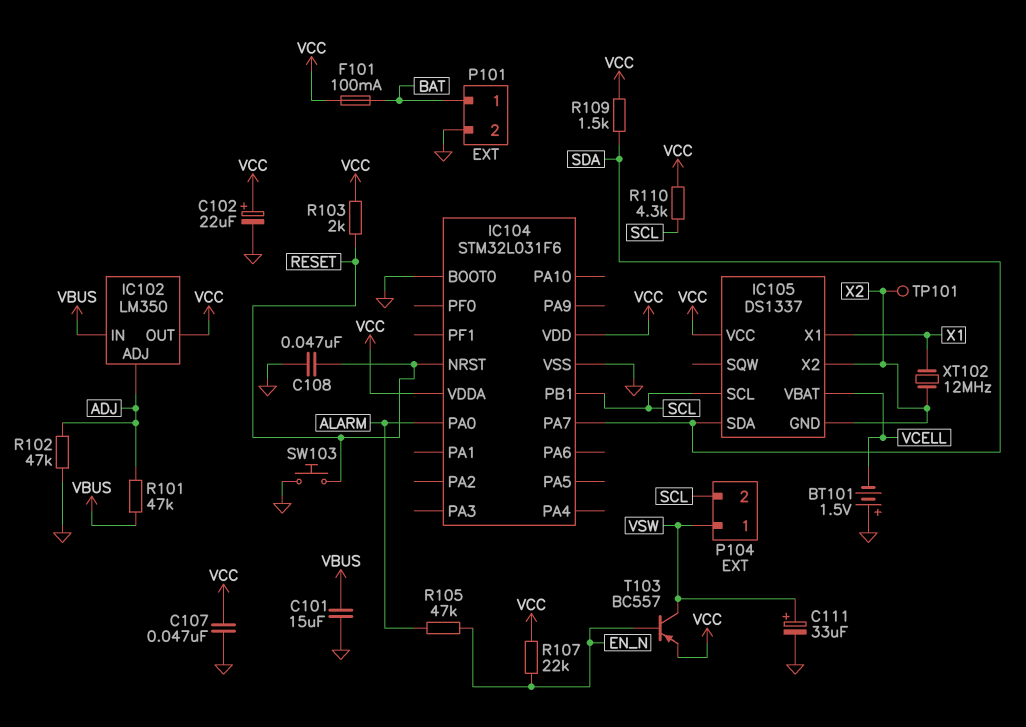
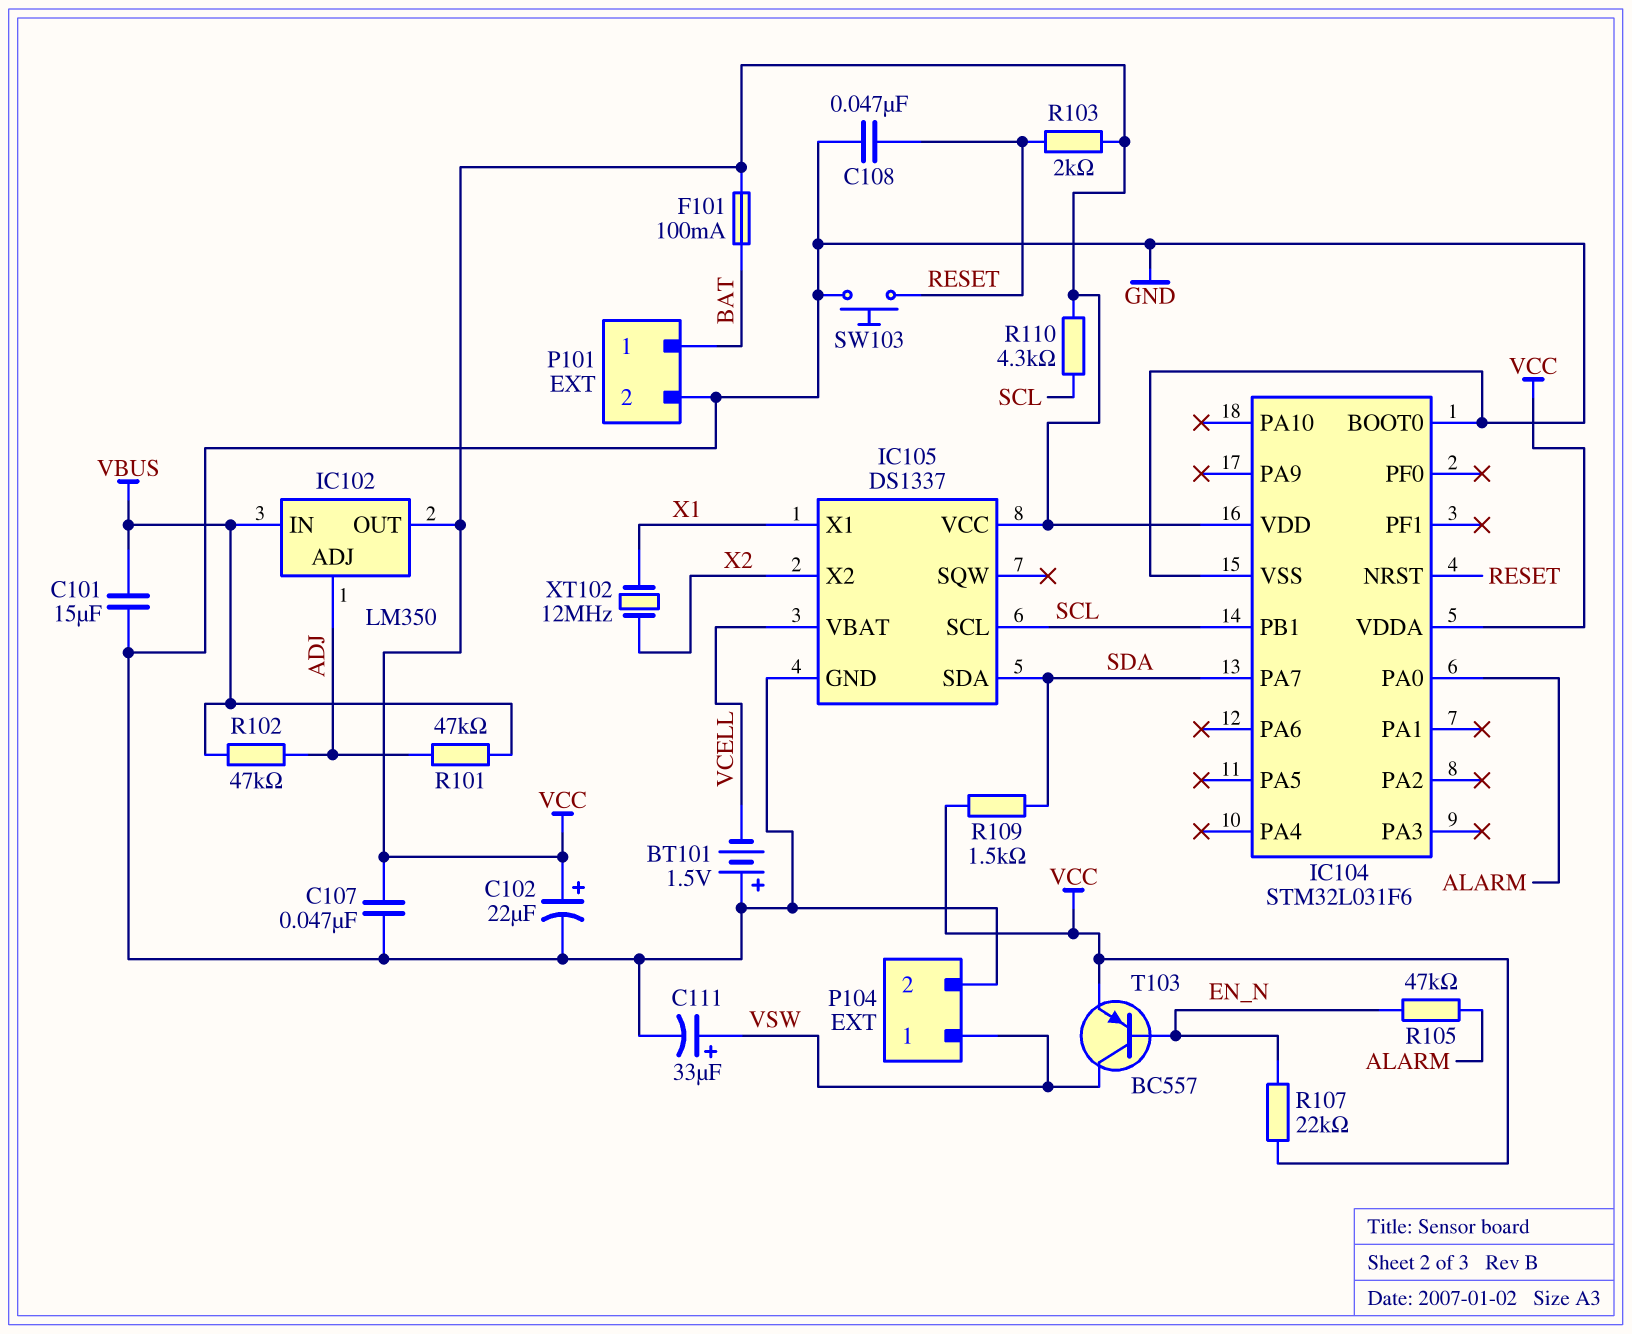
IC105 pin GND: X2 -> GND
P104 pin 2: SCL -> GND
R102: 47k (ADJ, GND) -> 47k (ADJ, VBUS)
TP101: test point (X2) -> none

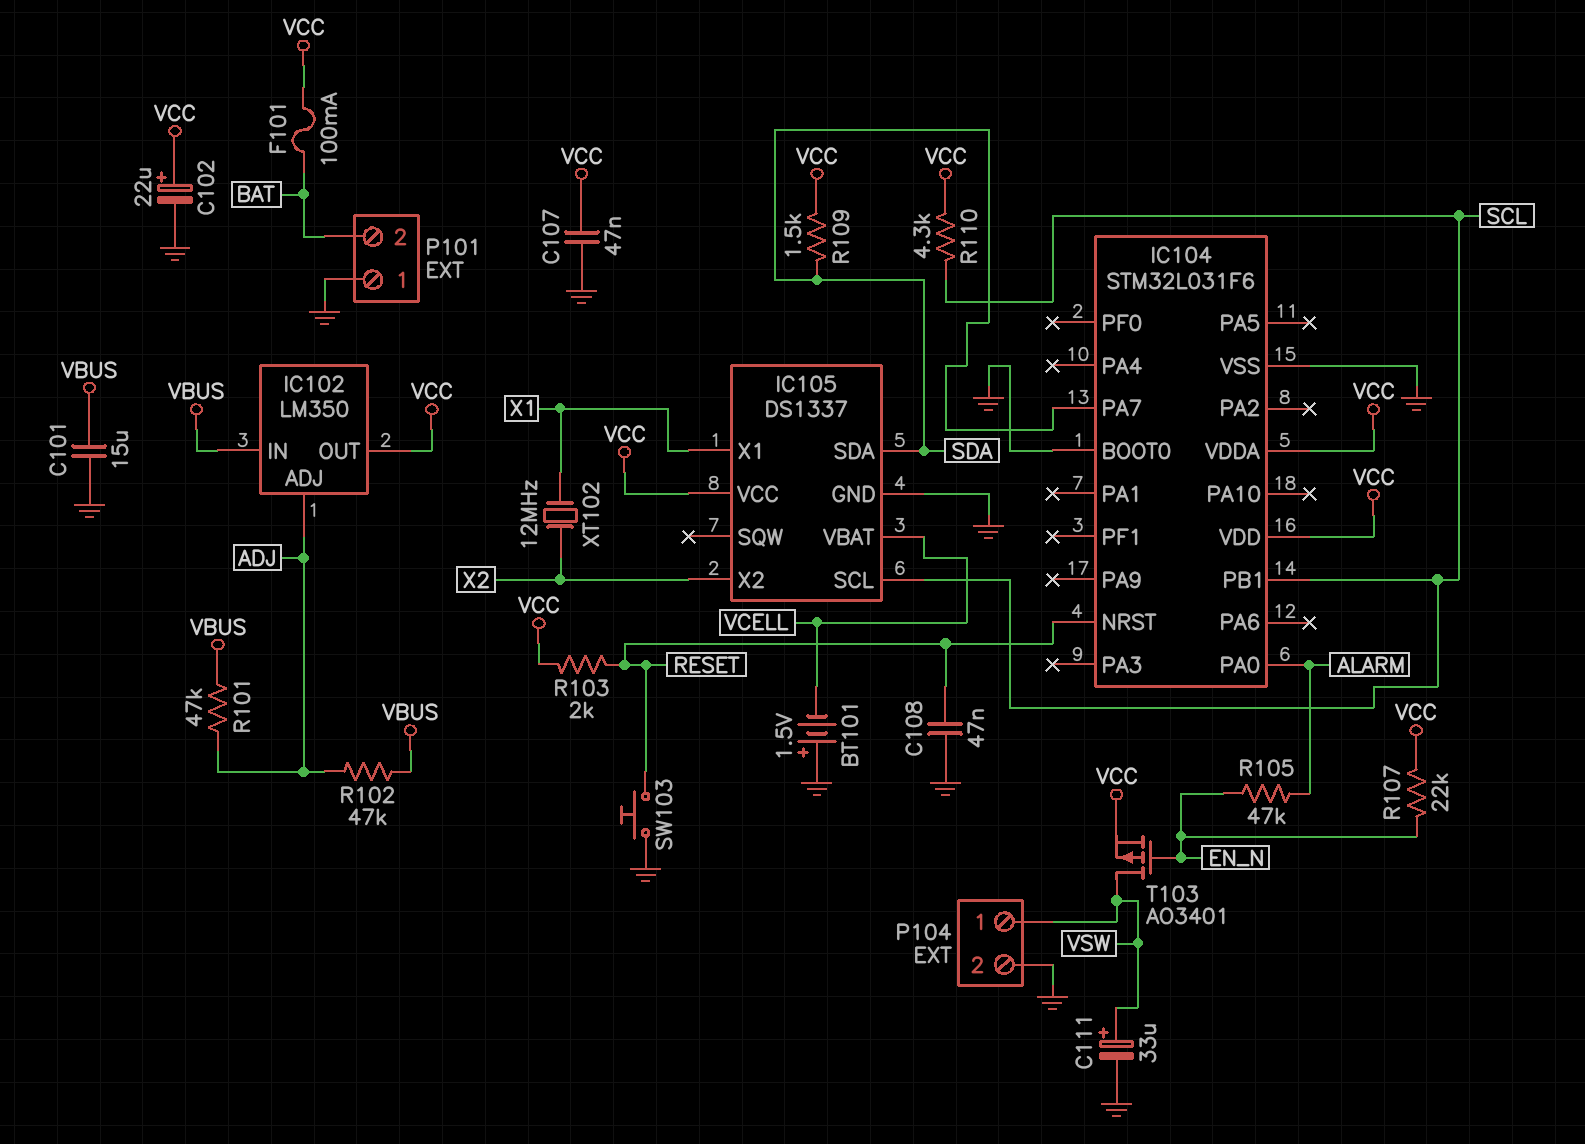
P101 pin 1: BAT -> GND
P101 pin 2: GND -> BAT
T103: PNP BC557 (B EN_N, C VSW, E VCC) -> PMOS AO3401 (G EN_N, D VSW, S VCC)

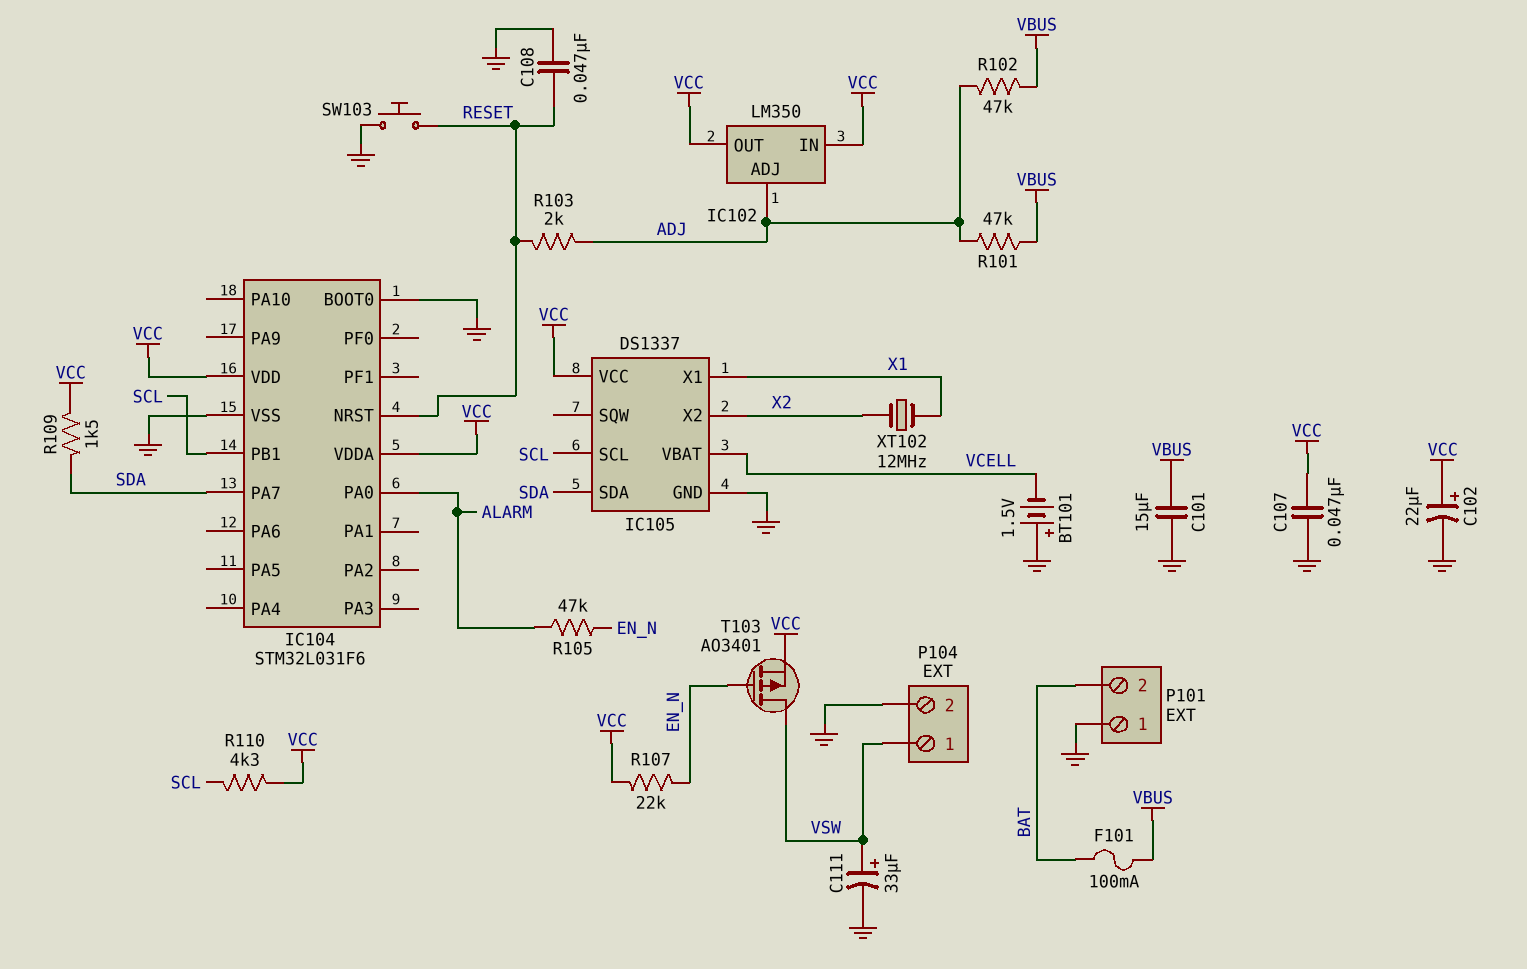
F101: 100mA (BAT, VCC) -> 100mA (BAT, VBUS)
IC102 pin IN: VBUS -> VCC
R103: 2k (RESET, VCC) -> 2k (ADJ, RESET)

